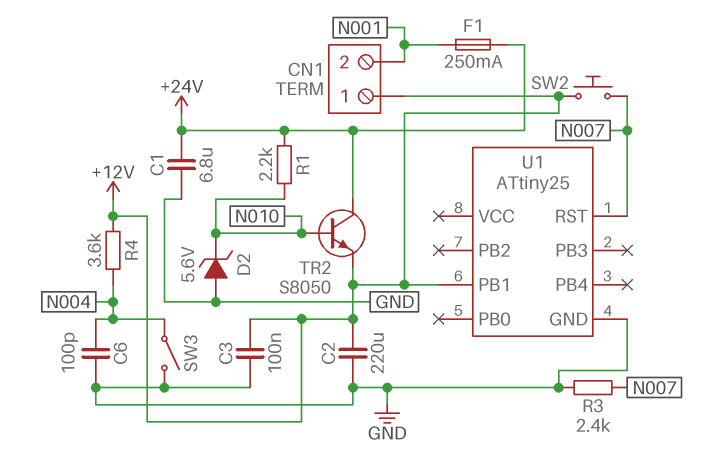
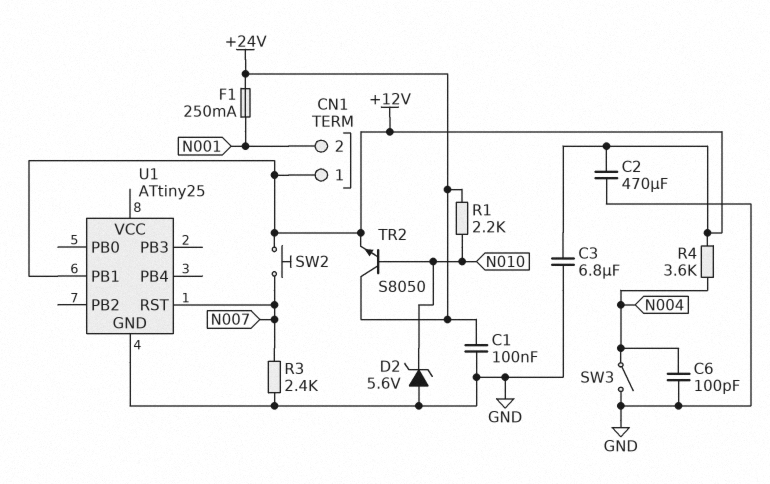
C1: 6.8uF (+24V, GND) -> 100nF (+24V, GND)
C2: 220uF (+12V, GND) -> 470uF (+12V, GND)
C3: 100nF (+12V, GND) -> 6.8uF (+12V, GND)

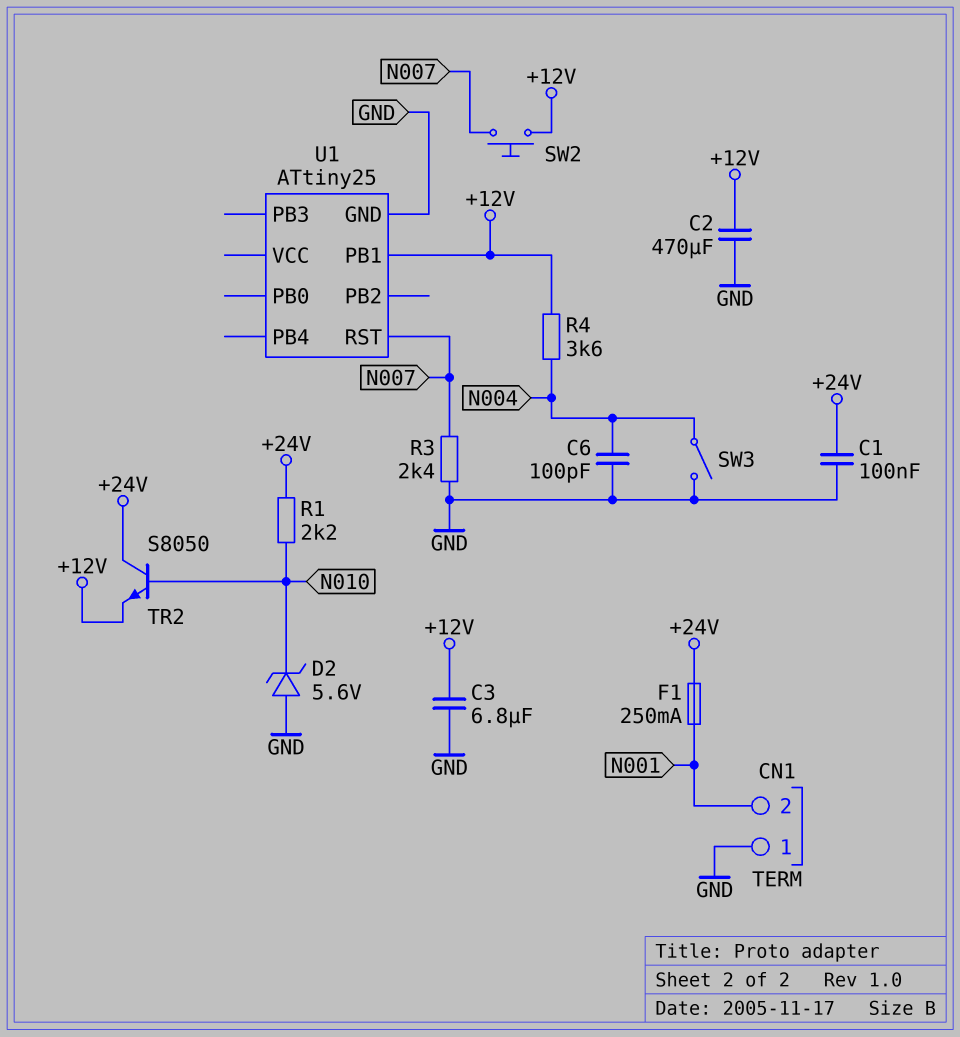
CN1 pin 1: +12V -> GND

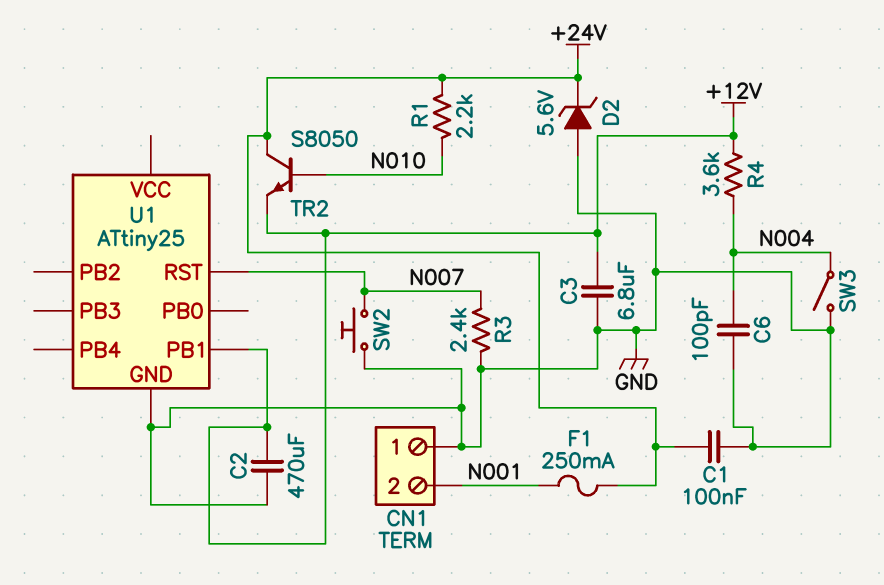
D2: zener 5.6V (A GND, K N010) -> zener 5.6V (A GND, K +24V)
SW2: button (+12V, N007) -> button (GND, N007)

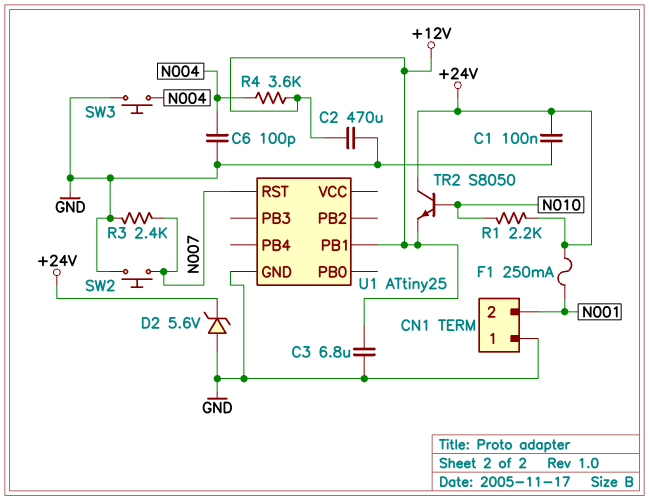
SW3: switch (GND, N004) -> button (GND, N004)

